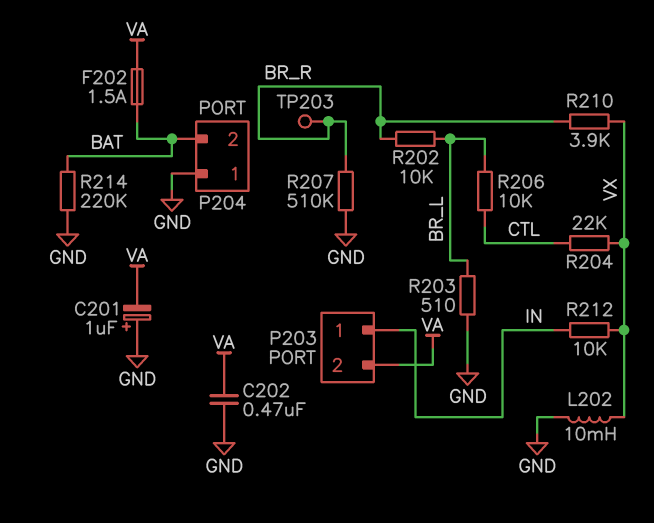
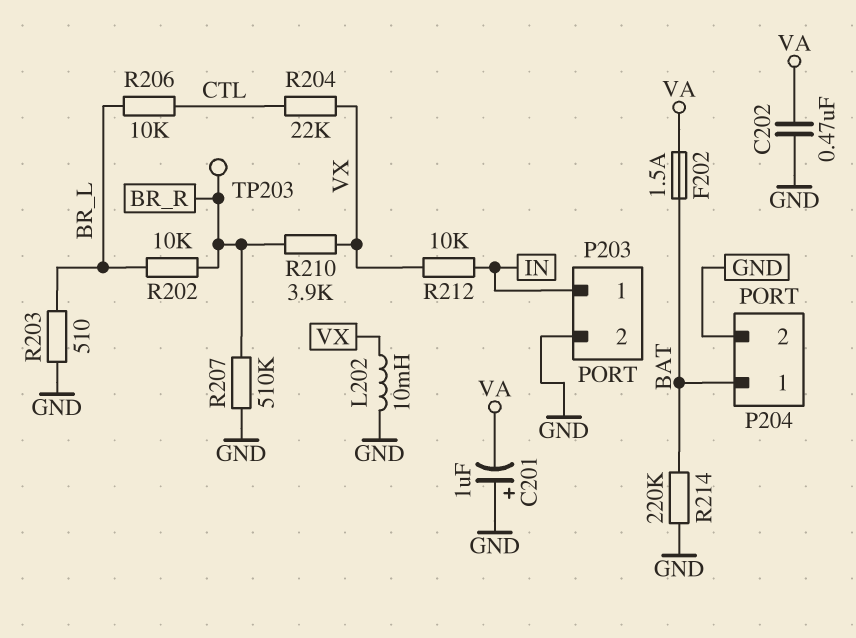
P203 pin 2: VA -> GND
P204 pin 1: GND -> BAT
P204 pin 2: BAT -> GND

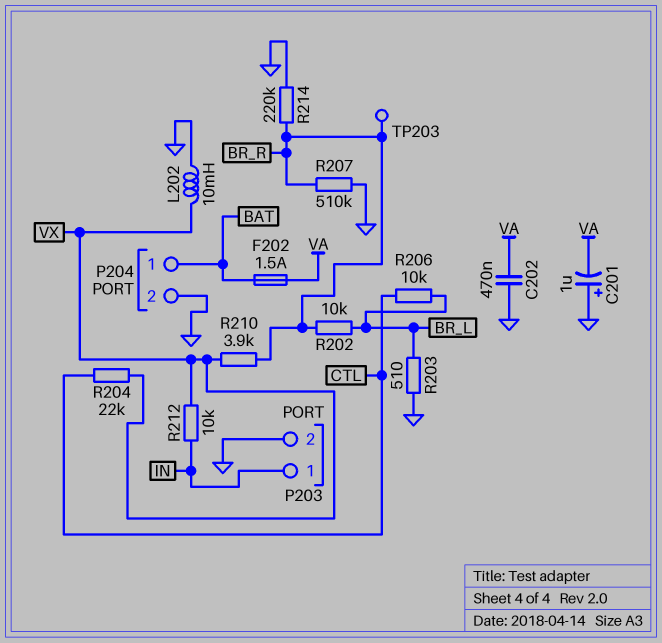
R214: 220k (BAT, GND) -> 220k (BR_R, GND)

